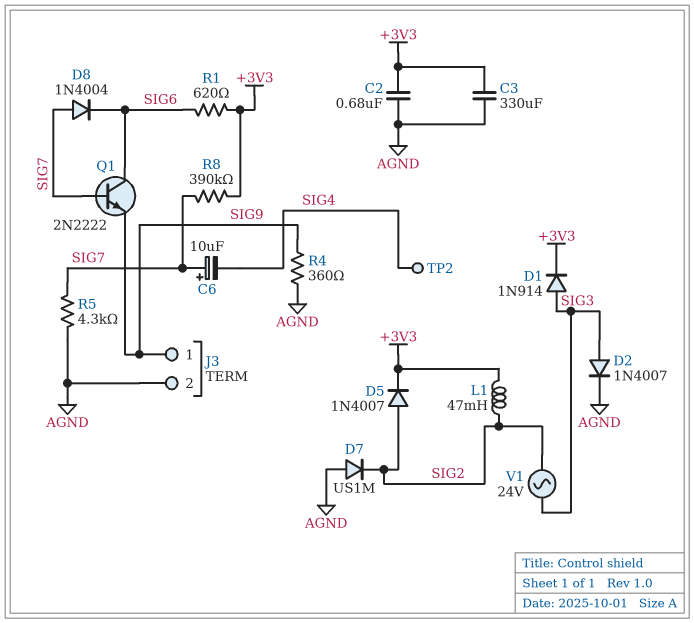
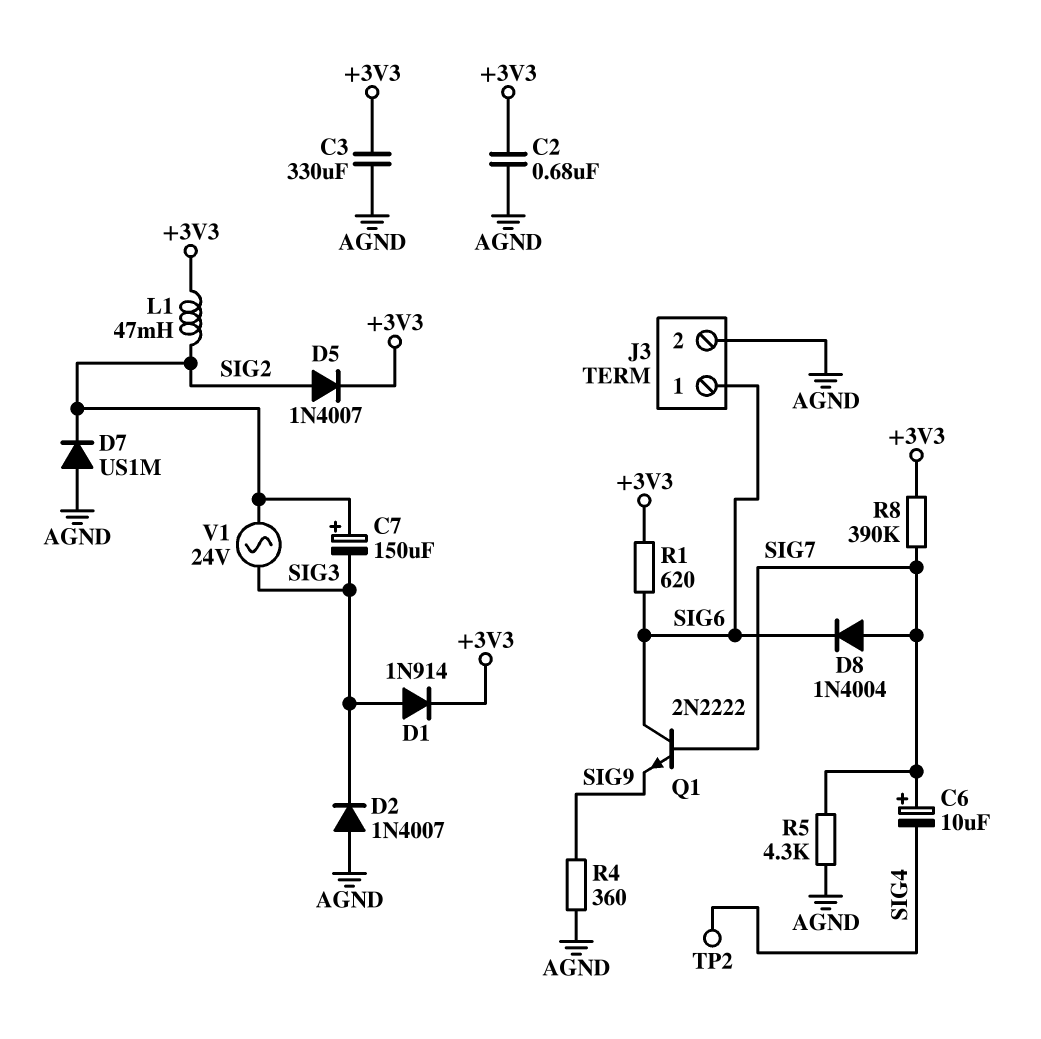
C7: none -> 150uF (plus SIG2, minus SIG3)
D2: diode 1N4007 (A SIG3, K AGND) -> diode 1N4007 (A AGND, K SIG3)
J3 pin 1: SIG9 -> SIG6

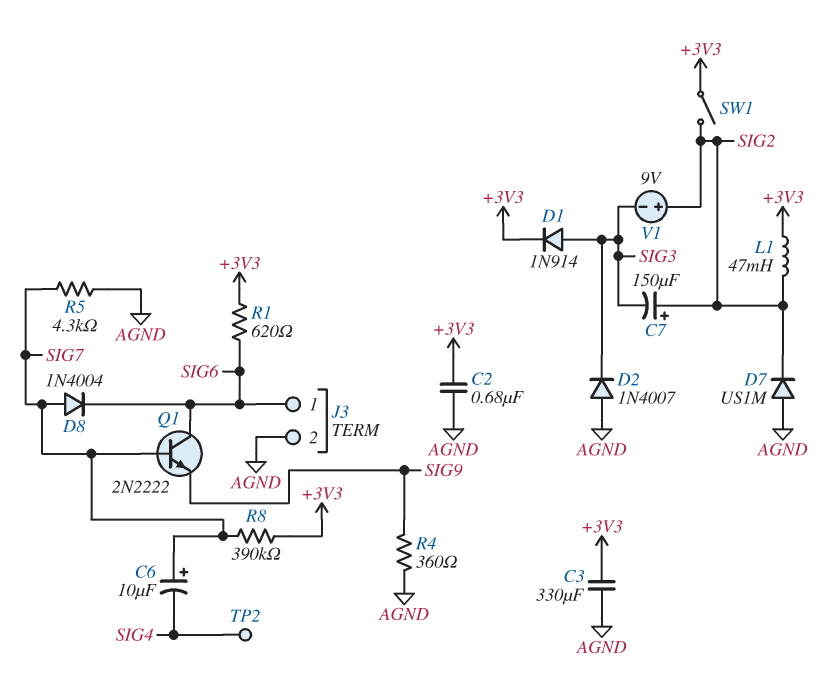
D5: diode 1N4007 (A SIG2, K +3V3) -> none
SW1: none -> switch (+3V3, SIG2)
V1: AC 24V (SIG2, SIG3) -> 9V (plus SIG2, minus SIG3)

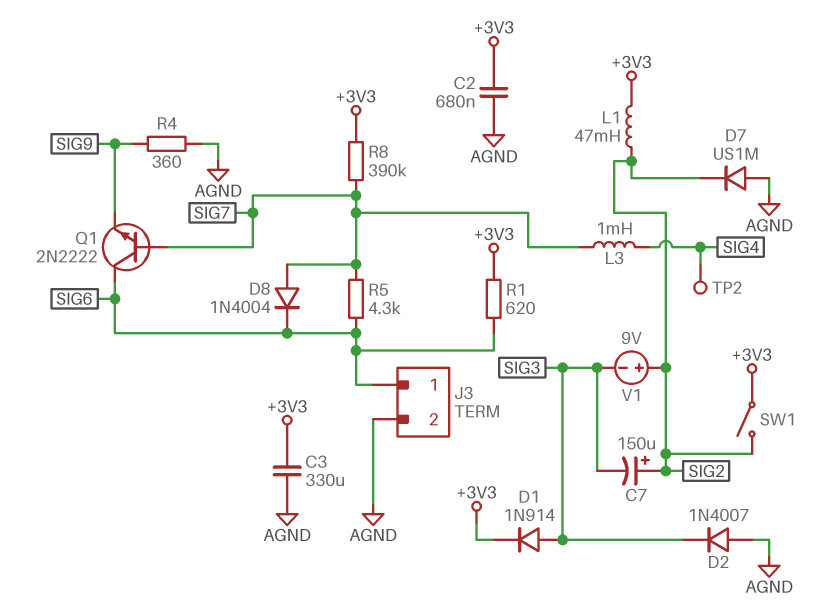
C6: 10uF (plus SIG7, minus SIG4) -> none
L3: none -> 1mH (SIG4, SIG7)
R5: 4.3k (AGND, SIG7) -> 4.3k (SIG6, SIG7)

